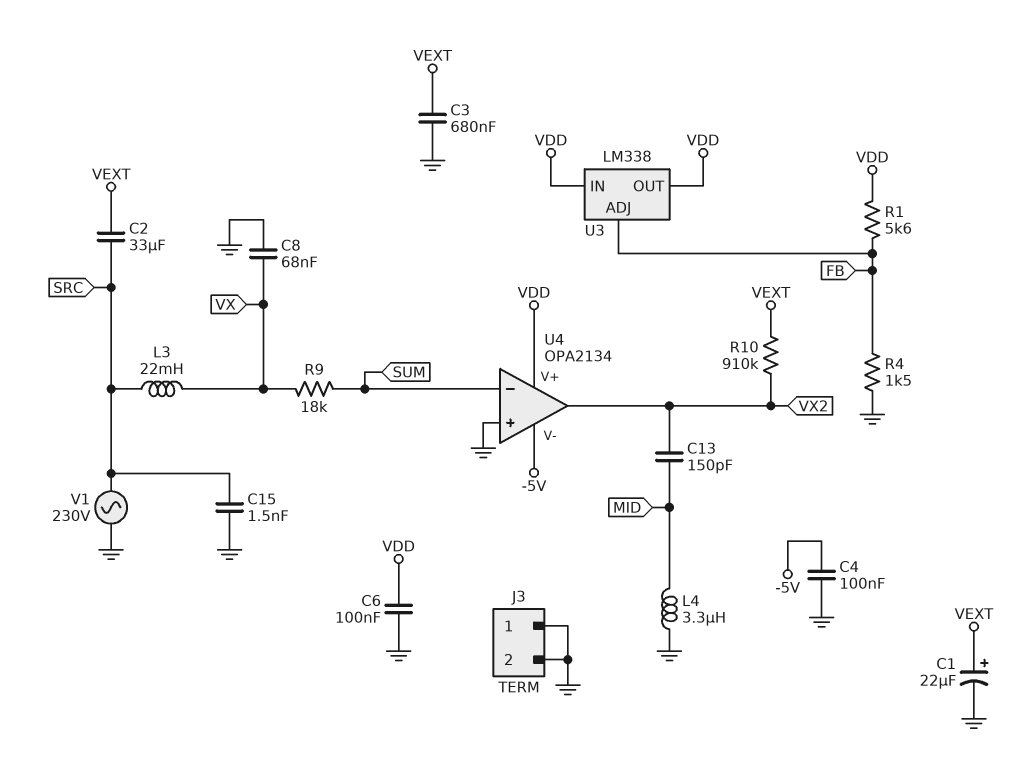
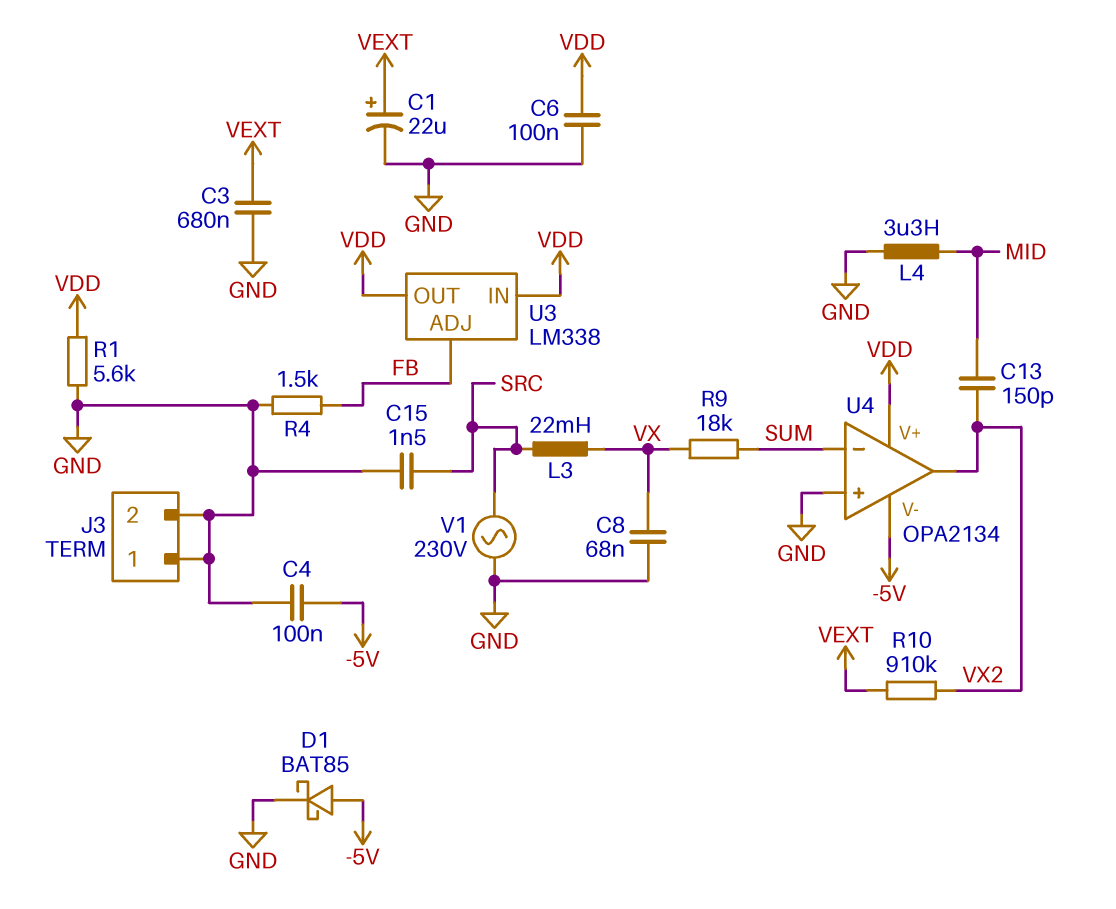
C2: 33uF (SRC, VEXT) -> none
D1: none -> schottky BAT85 (A -5V, K GND)
R1: 5.6k (FB, VDD) -> 5.6k (GND, VDD)

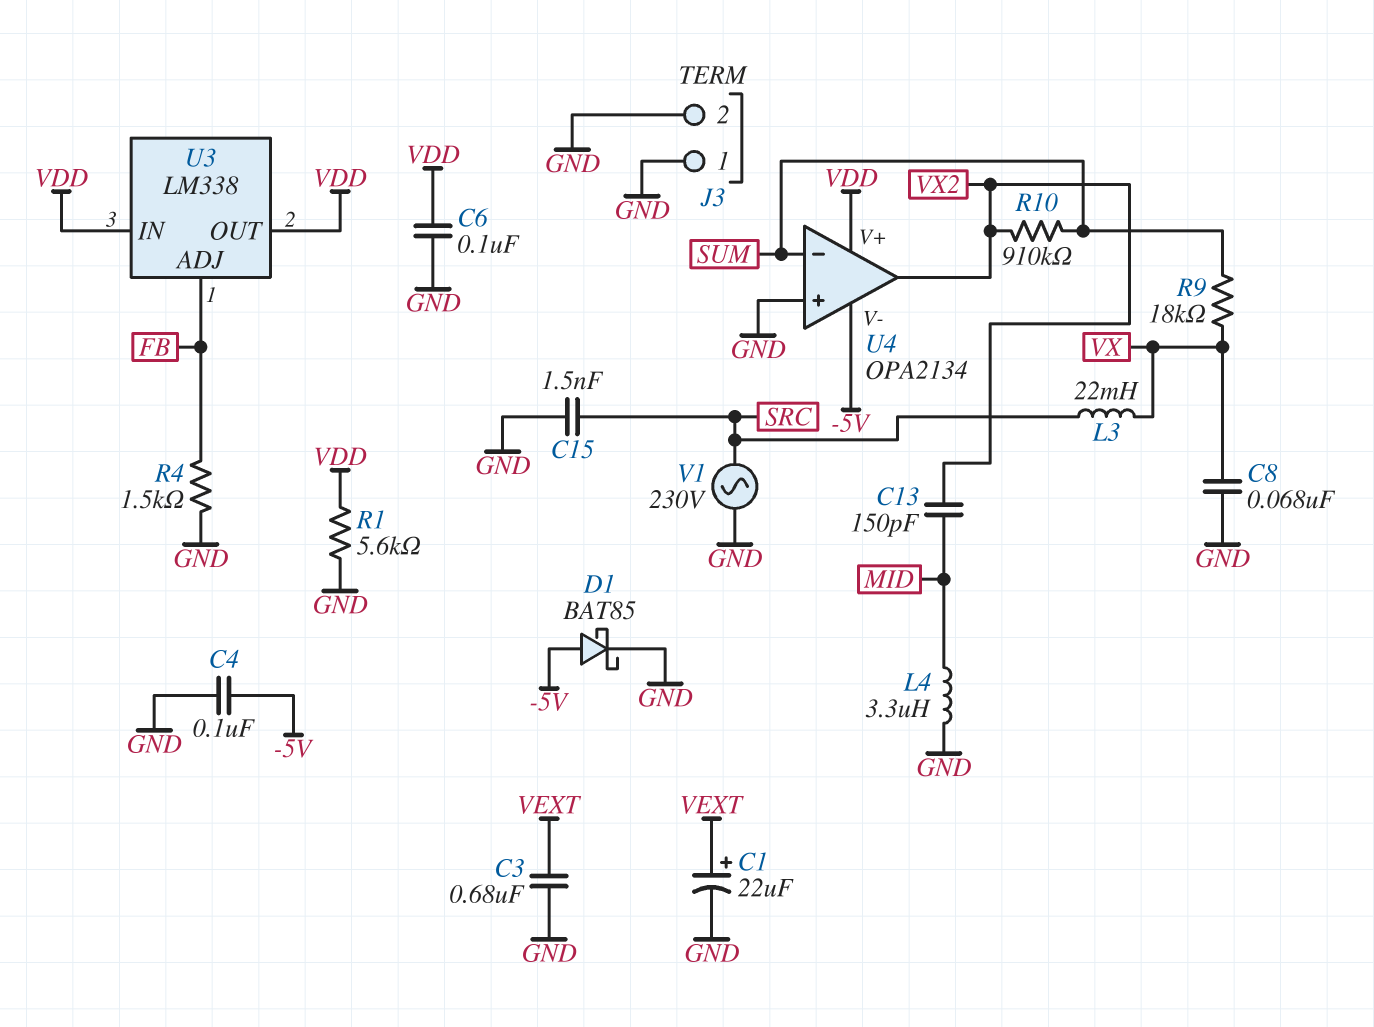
R10: 910k (VEXT, VX2) -> 910k (SUM, VX2)

